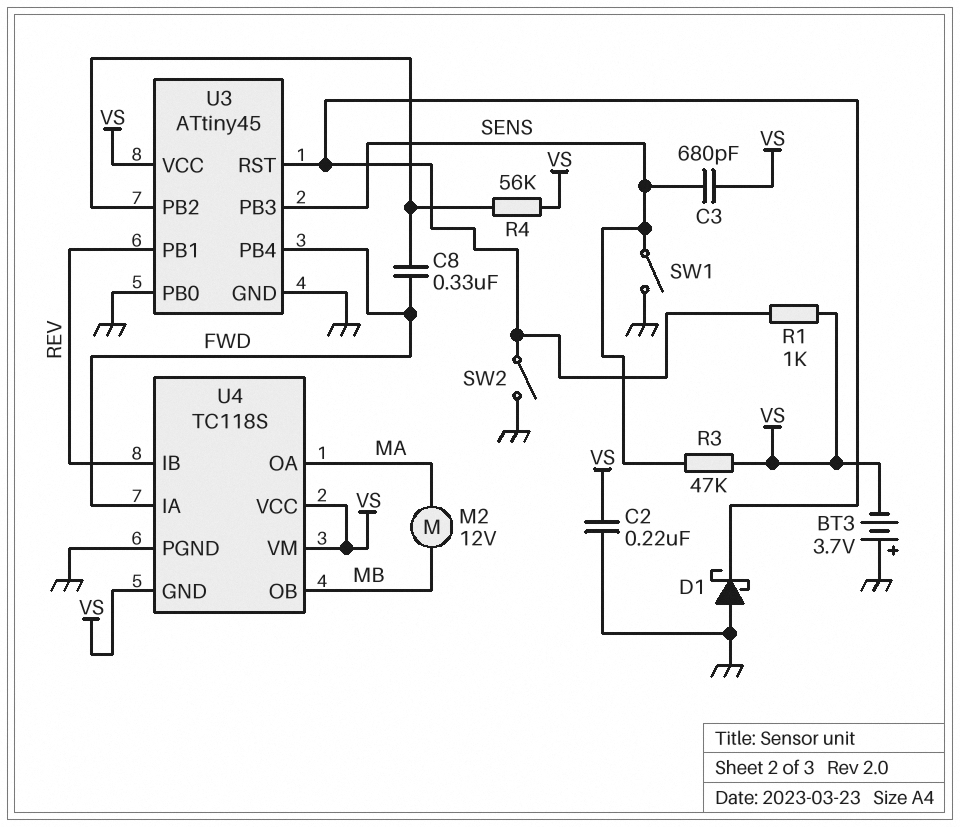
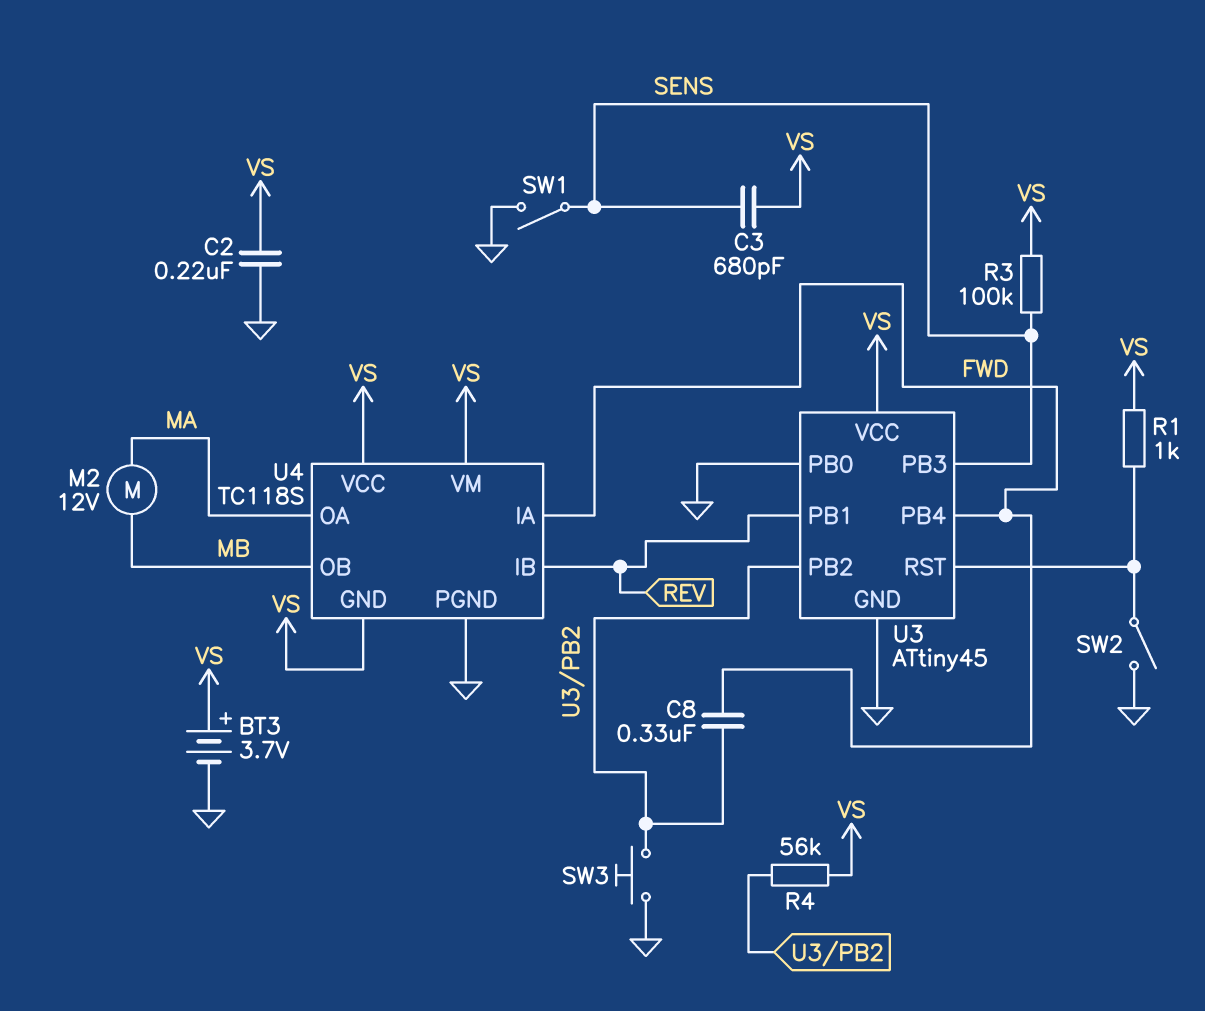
BT3: 3.7V (plus GND, minus VS) -> 3.7V (plus VS, minus GND)
D1: schottky (A GND, K U3/RST) -> none
R3: 47k (SENS, VS) -> 100k (SENS, VS)
SW3: none -> button (GND, U3/PB2)

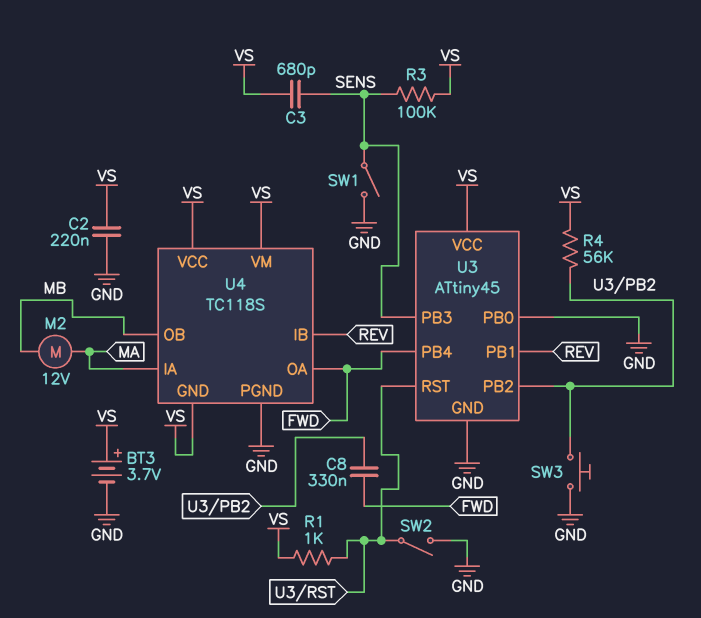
U4 pin IA: FWD -> MA
U4 pin OA: MA -> FWD

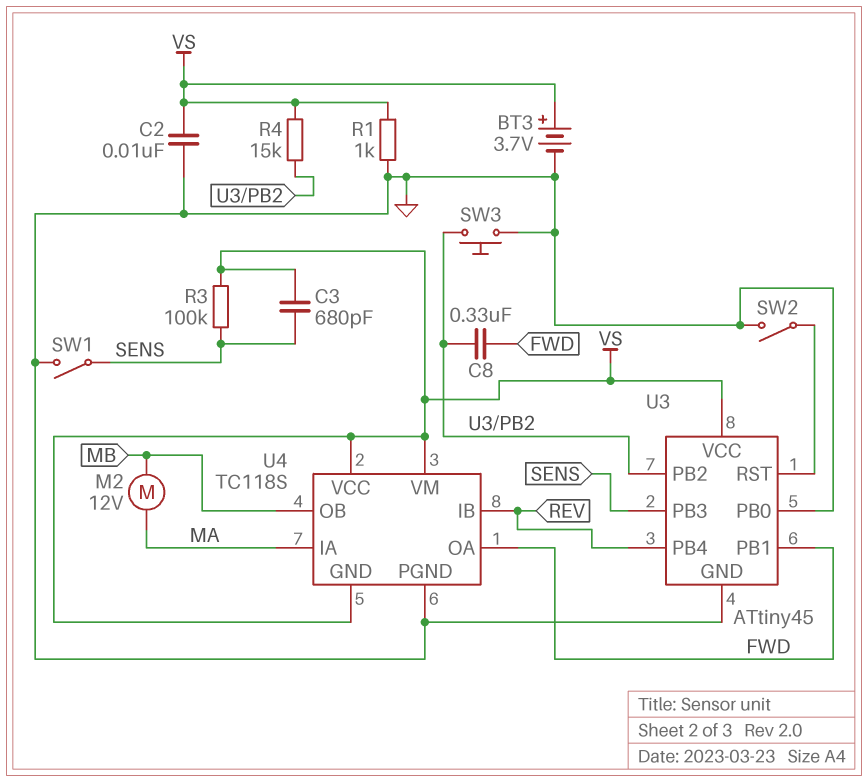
C2: 220nF (GND, VS) -> 10nF (GND, VS)
R1: 1k (U3/RST, VS) -> 1k (GND, VS)
R4: 56k (U3/PB2, VS) -> 15k (U3/PB2, VS)
U3 pin PB1: REV -> FWD
U3 pin PB4: FWD -> REV

